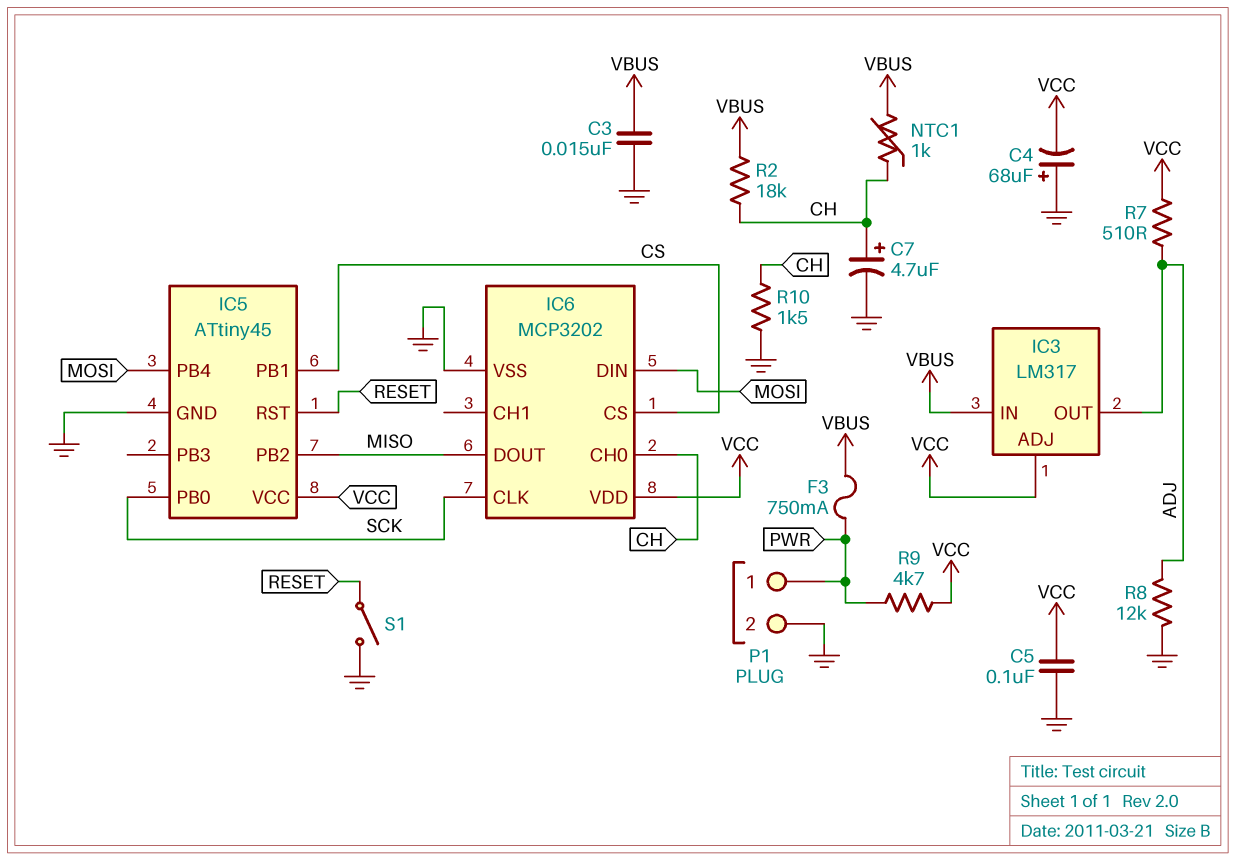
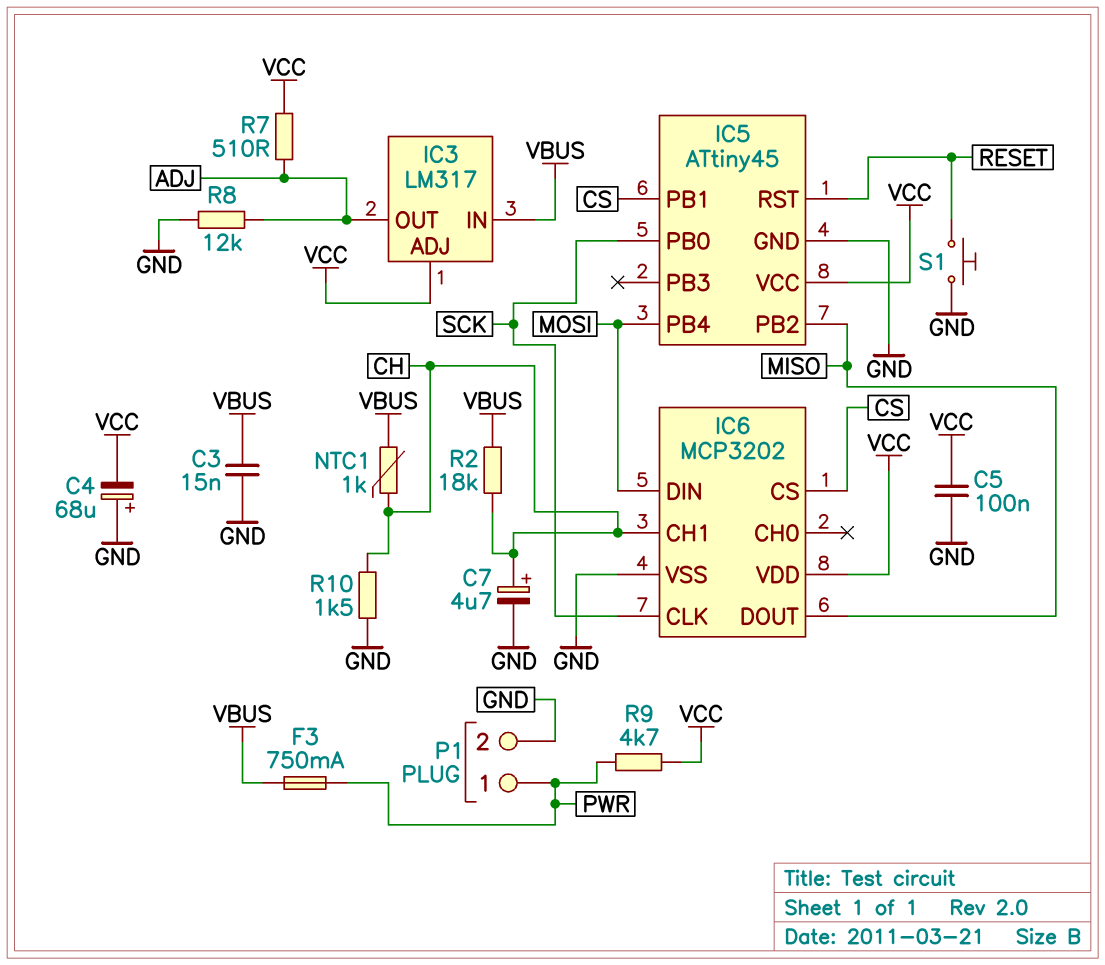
IC6 pin CH0: CH -> none
IC6 pin CH1: none -> CH
S1: switch (GND, RESET) -> button (GND, RESET)

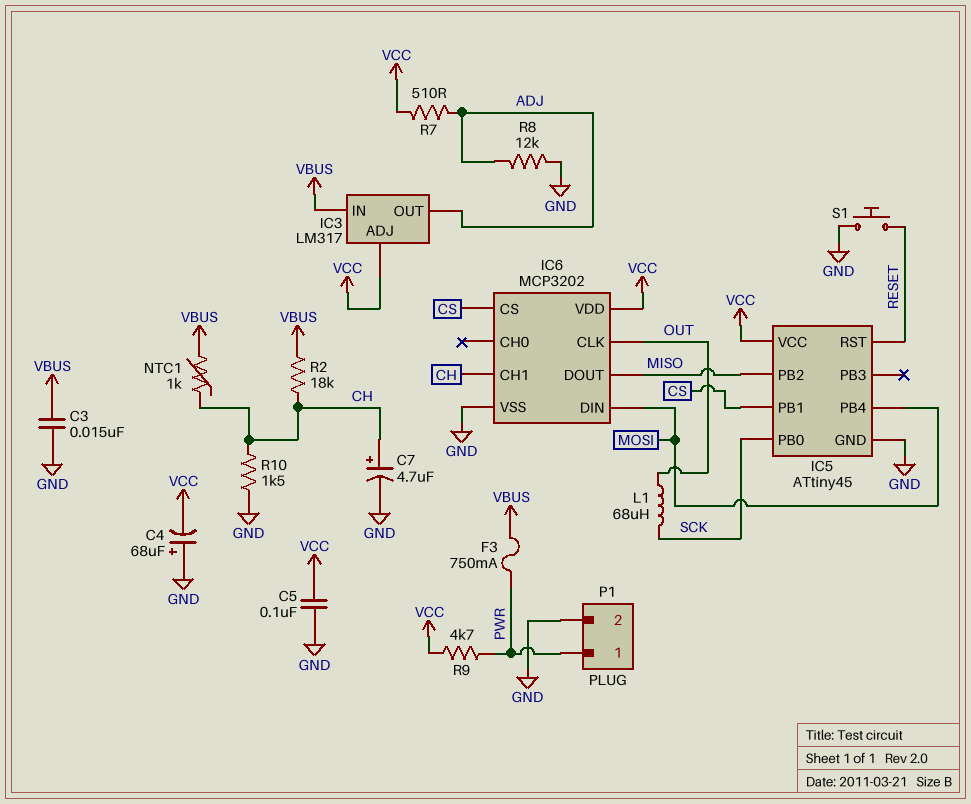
IC6 pin CLK: SCK -> OUT
L1: none -> 68uH (OUT, SCK)

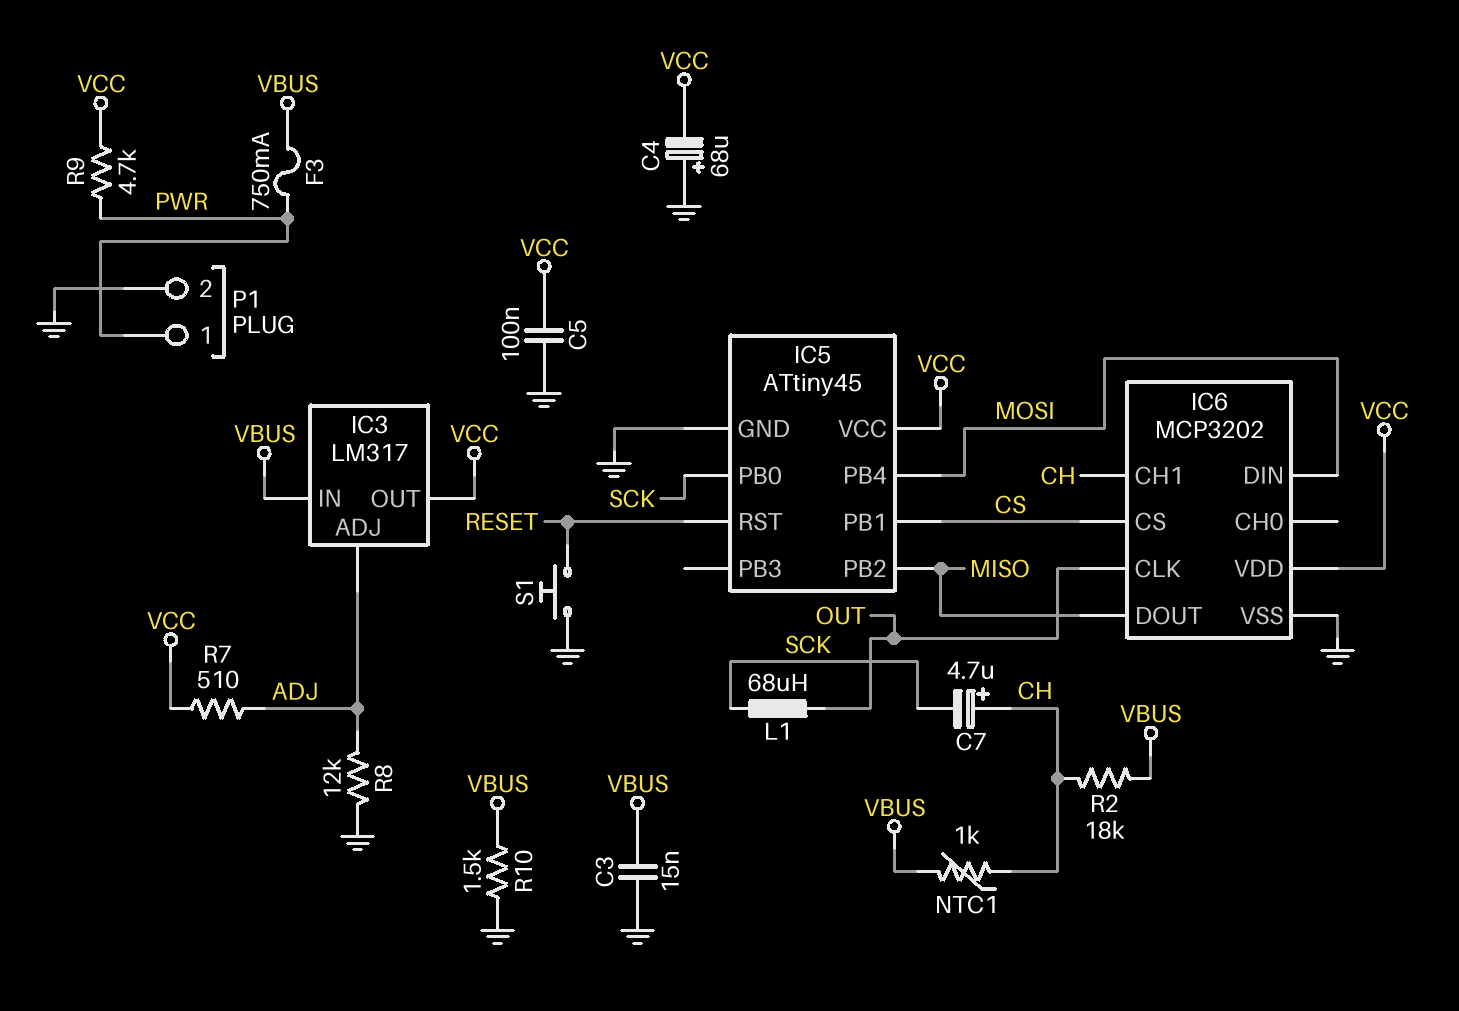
C7: 4.7uF (plus CH, minus GND) -> 4.7uF (plus CH, minus SCK)
IC3 pin ADJ: VCC -> ADJ
IC3 pin OUT: ADJ -> VCC
R10: 1.5k (CH, GND) -> 1.5k (GND, VBUS)

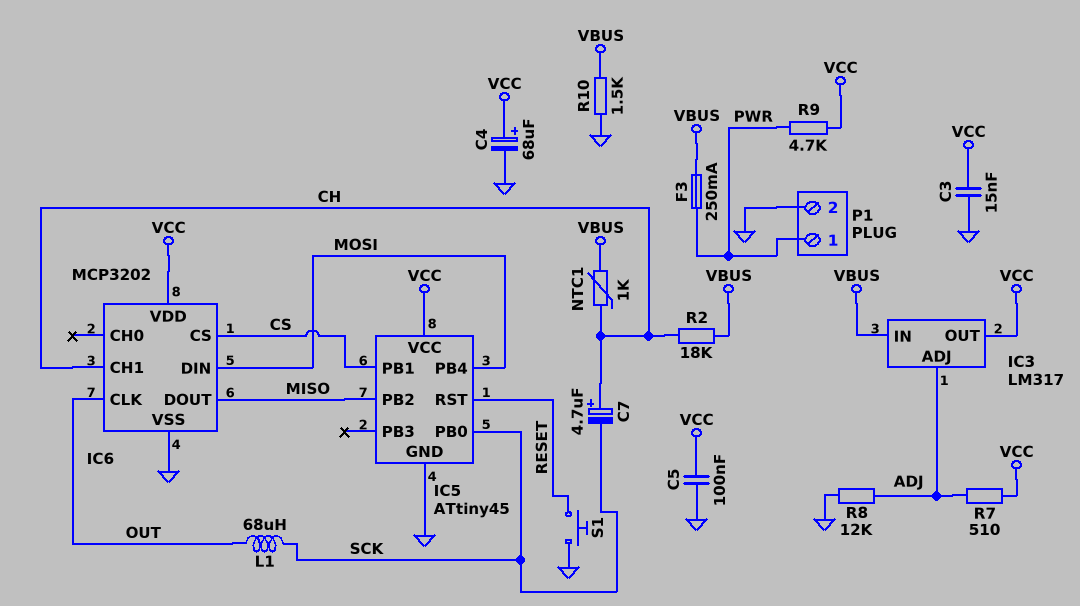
C3: 15nF (GND, VBUS) -> 15nF (GND, VCC)
C4: 68uF (plus GND, minus VCC) -> 68uF (plus VCC, minus GND)
F3: 750mA (PWR, VBUS) -> 250mA (PWR, VBUS)

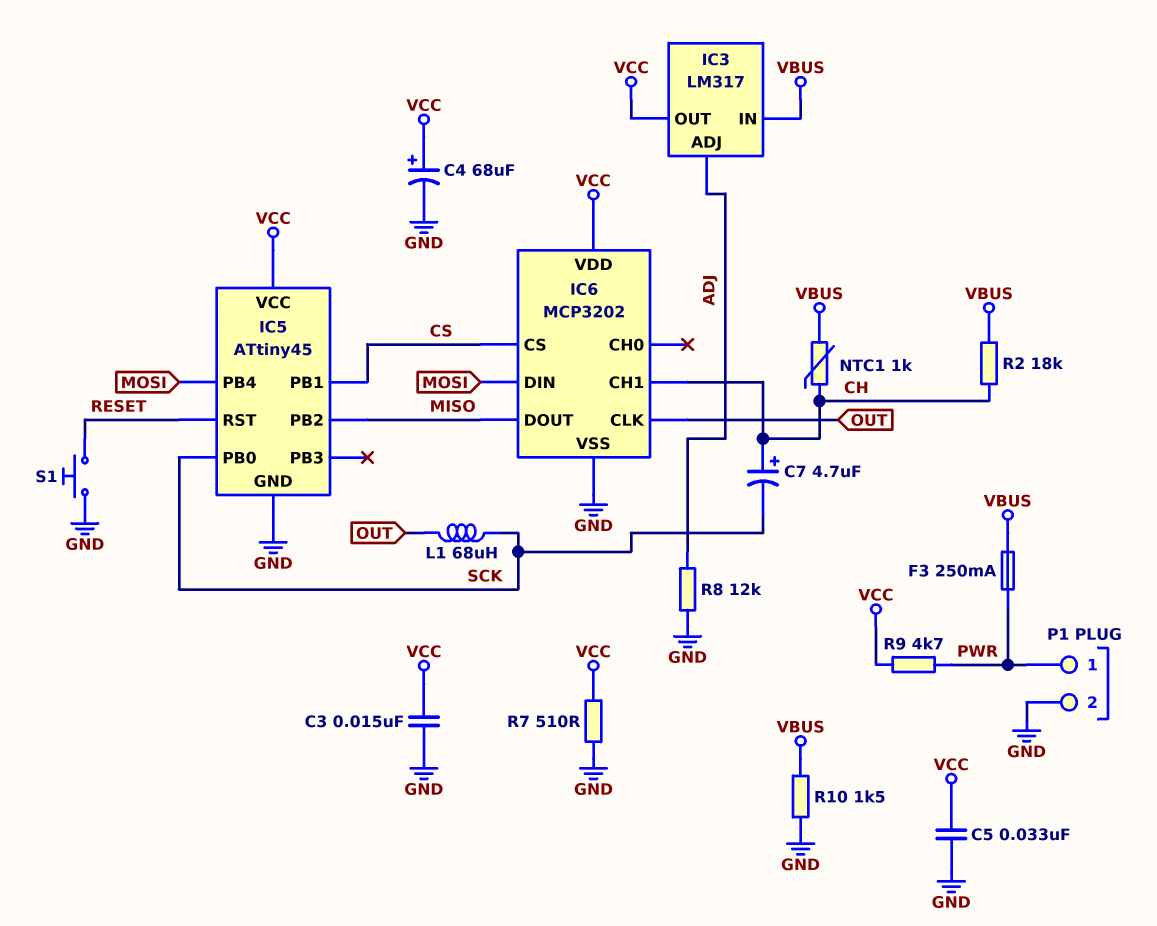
C5: 100nF (GND, VCC) -> 33nF (GND, VCC)
R7: 510 (ADJ, VCC) -> 510 (GND, VCC)

